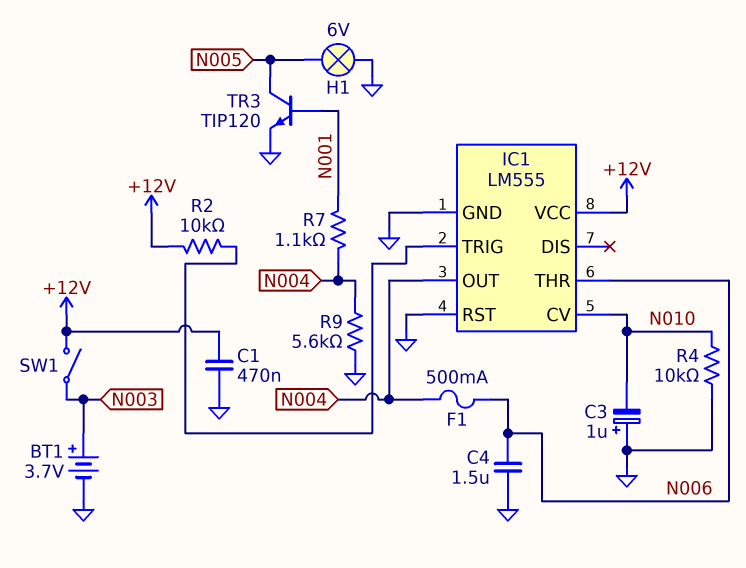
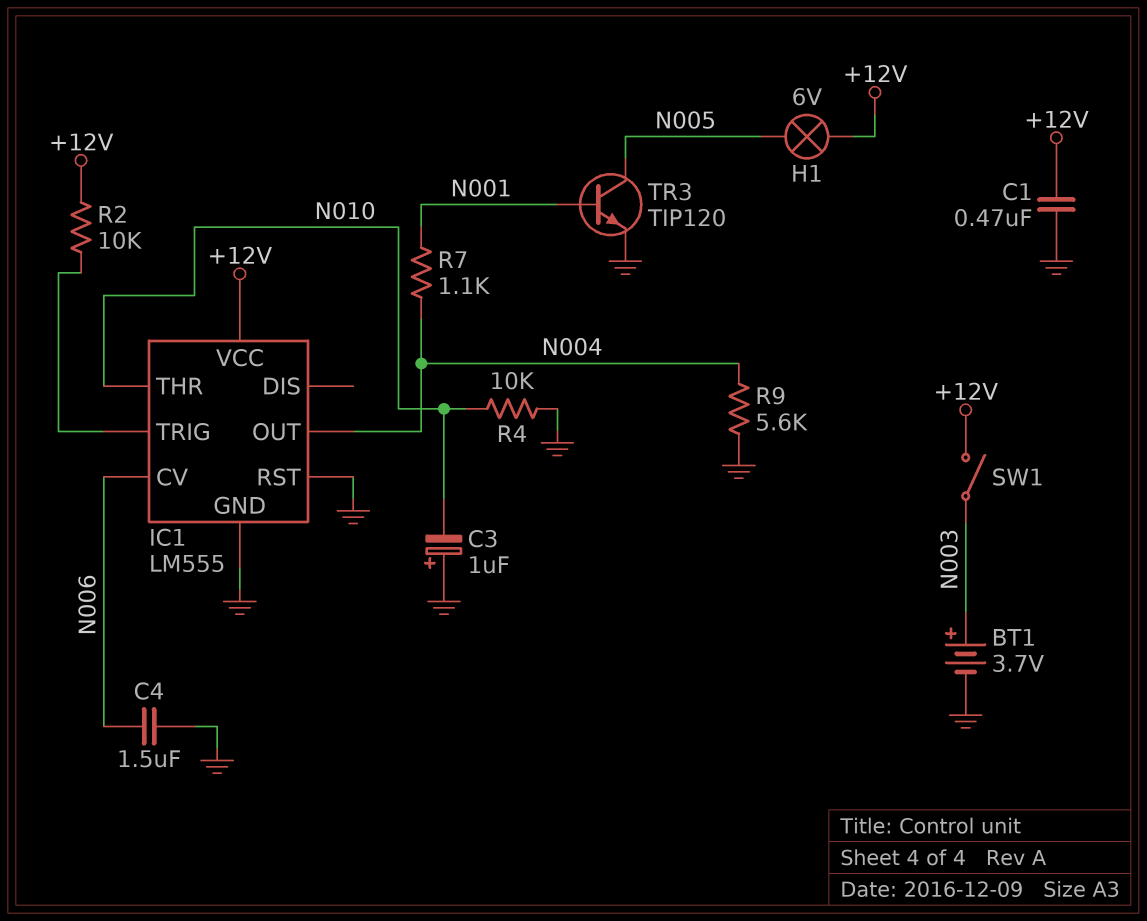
F1: 500mA (N004, N006) -> none
H1: lamp 6V (GND, N005) -> lamp 6V (+12V, N005)
IC1 pin CV: N010 -> N006
IC1 pin THR: N006 -> N010

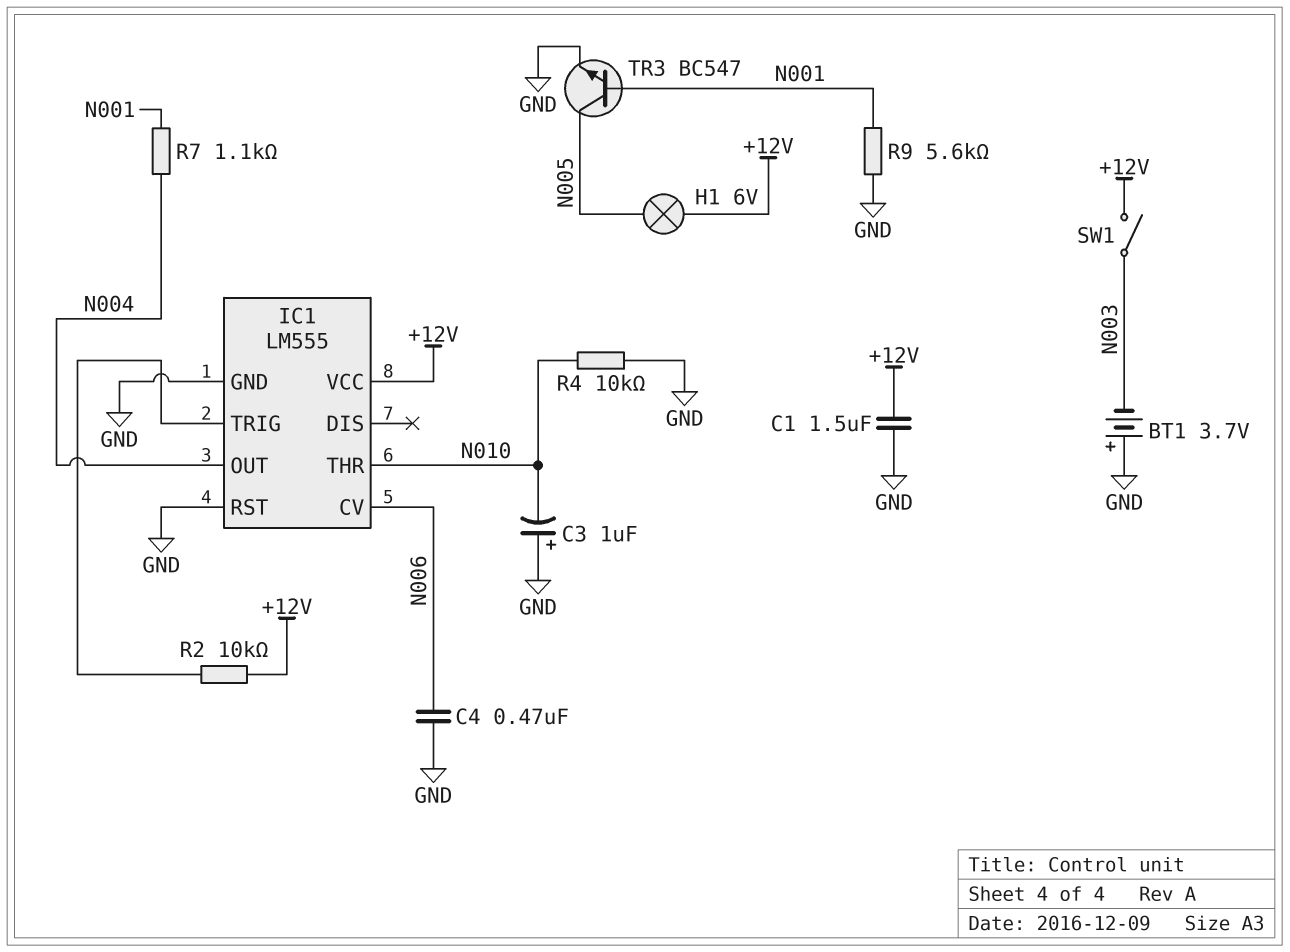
BT1: 3.7V (plus N003, minus GND) -> 3.7V (plus GND, minus N003)
C1: 470nF (+12V, GND) -> 1.5uF (+12V, GND)
C4: 1.5uF (GND, N006) -> 470nF (GND, N006)
R9: 5.6k (GND, N004) -> 5.6k (GND, N001)
TR3: NPN TIP120 (B N001, C N005, E GND) -> NPN BC547 (B N001, C N005, E GND)

